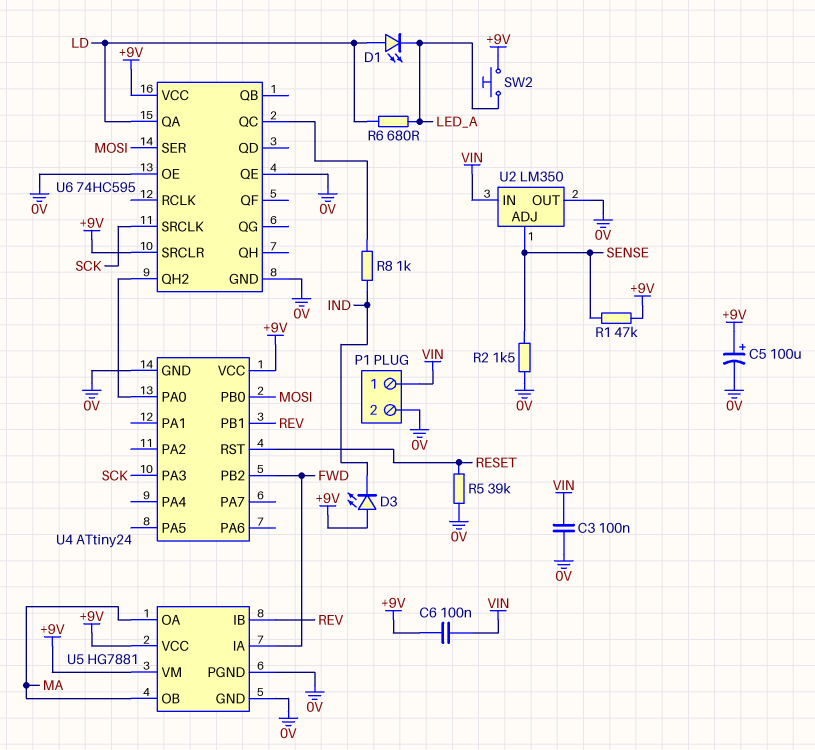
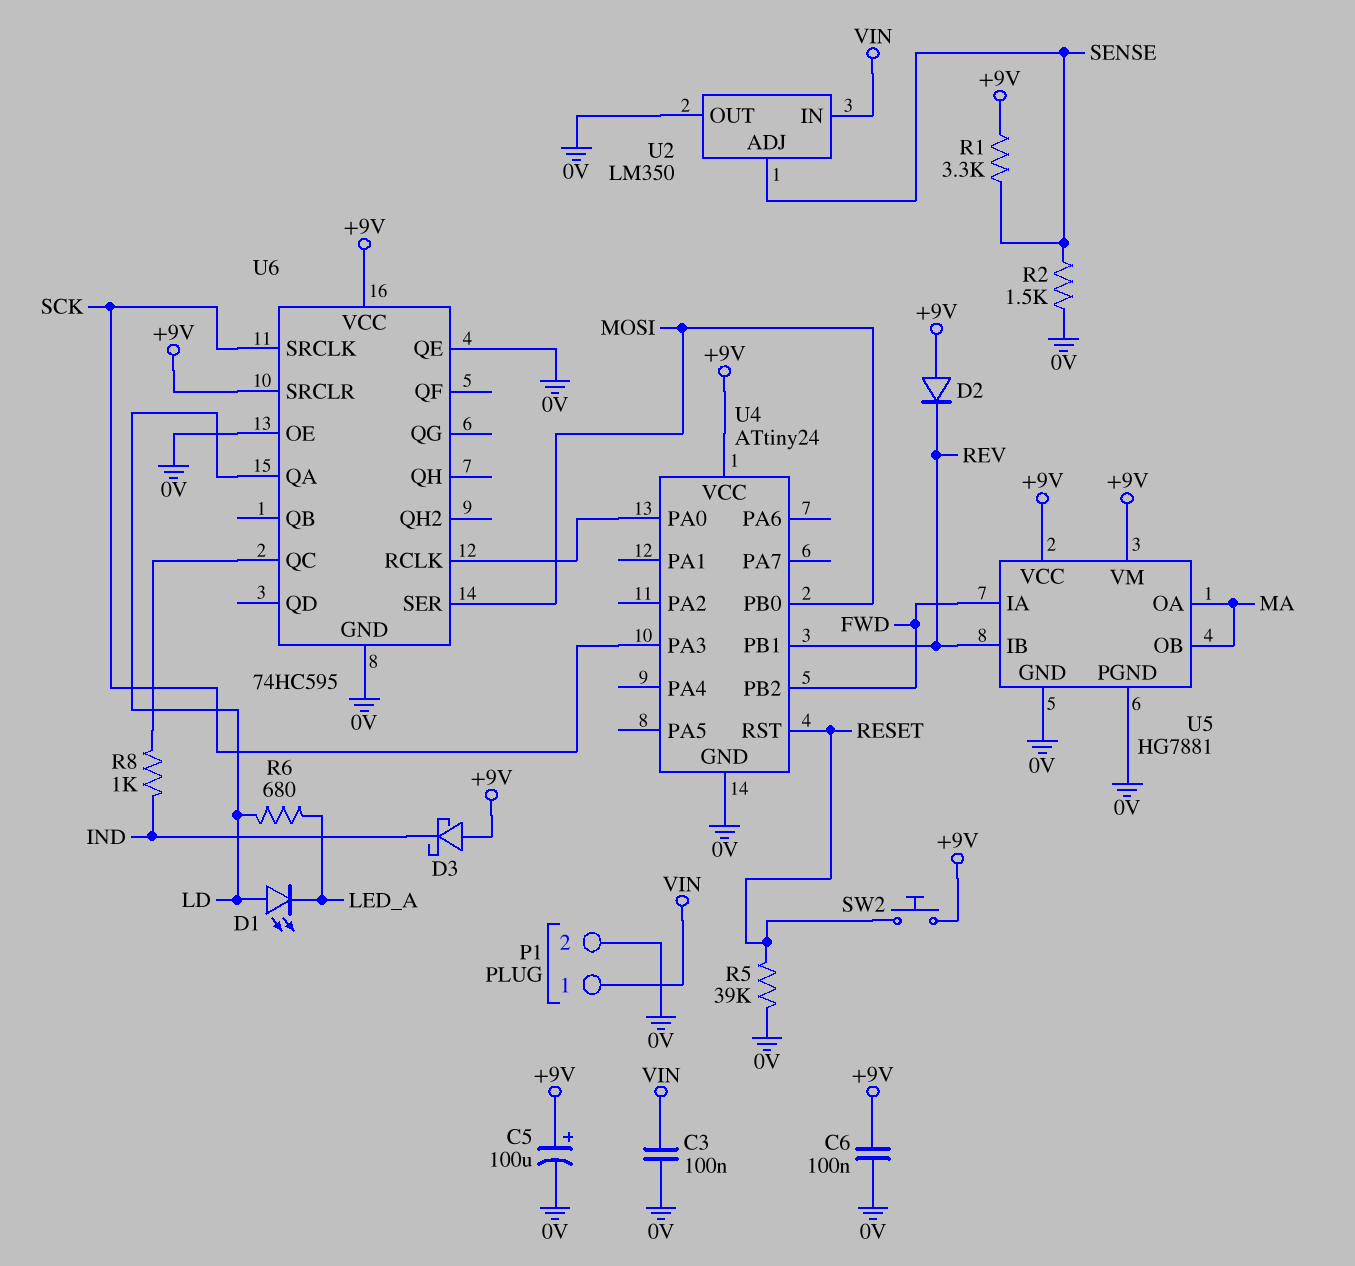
C6: 100nF (+9V, VIN) -> 100nF (+9V, 0V)
D2: none -> diode (A +9V, K REV)
D3: LED (A +9V, K IND) -> schottky (A +9V, K IND)
R1: 47k (+9V, SENSE) -> 3.3k (+9V, SENSE)
SW2: button (+9V, LED_A) -> button (+9V, RESET)
U6 pin QH2: U4/PA0 -> none
U6 pin RCLK: none -> U4/PA0

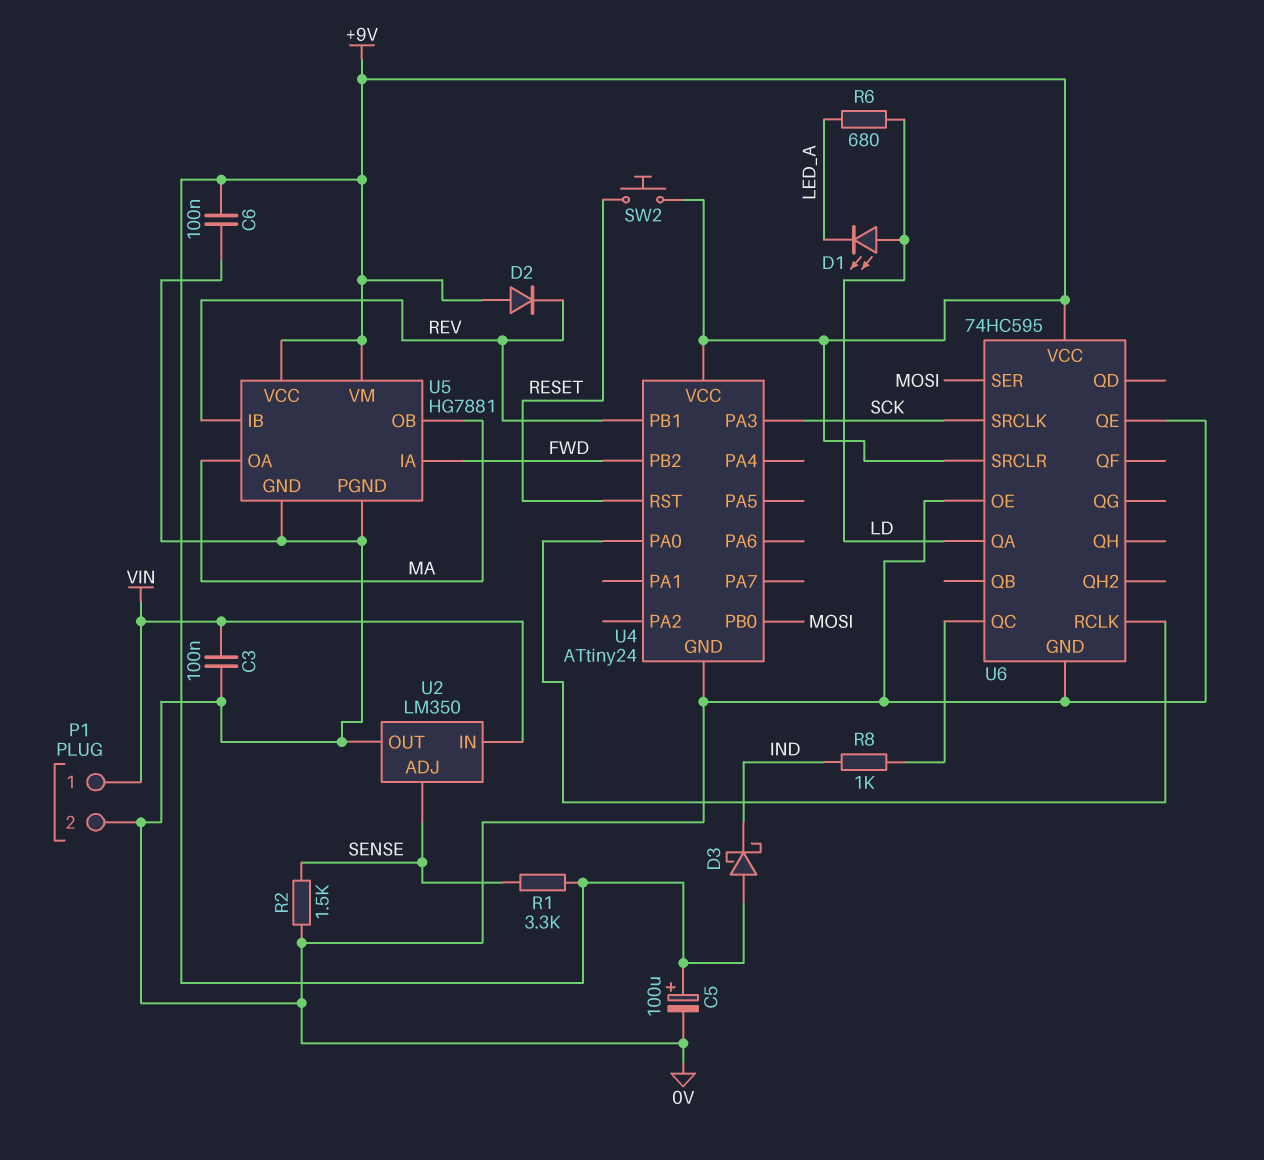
R5: 39k (0V, RESET) -> none

